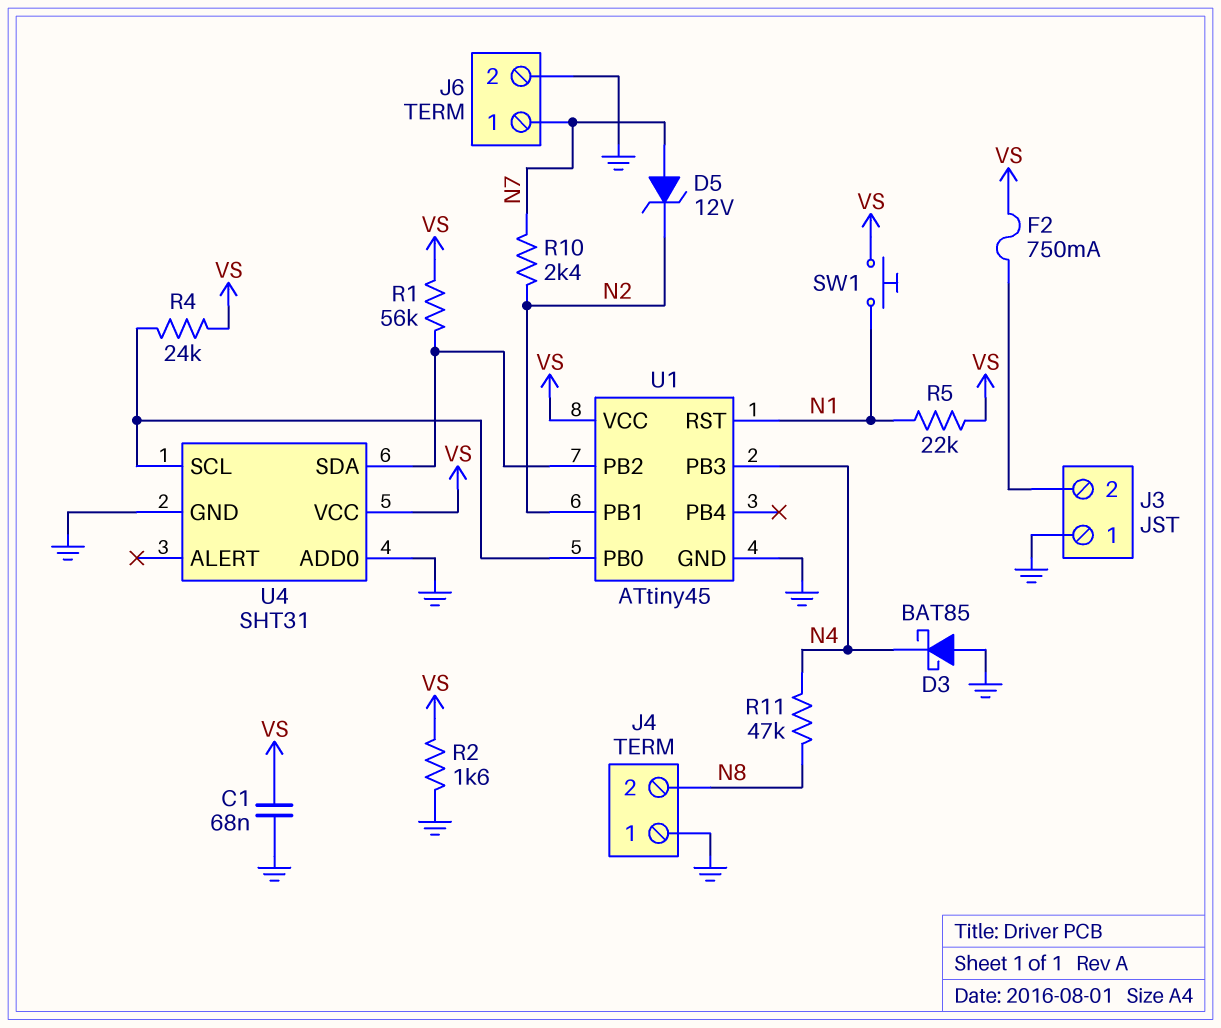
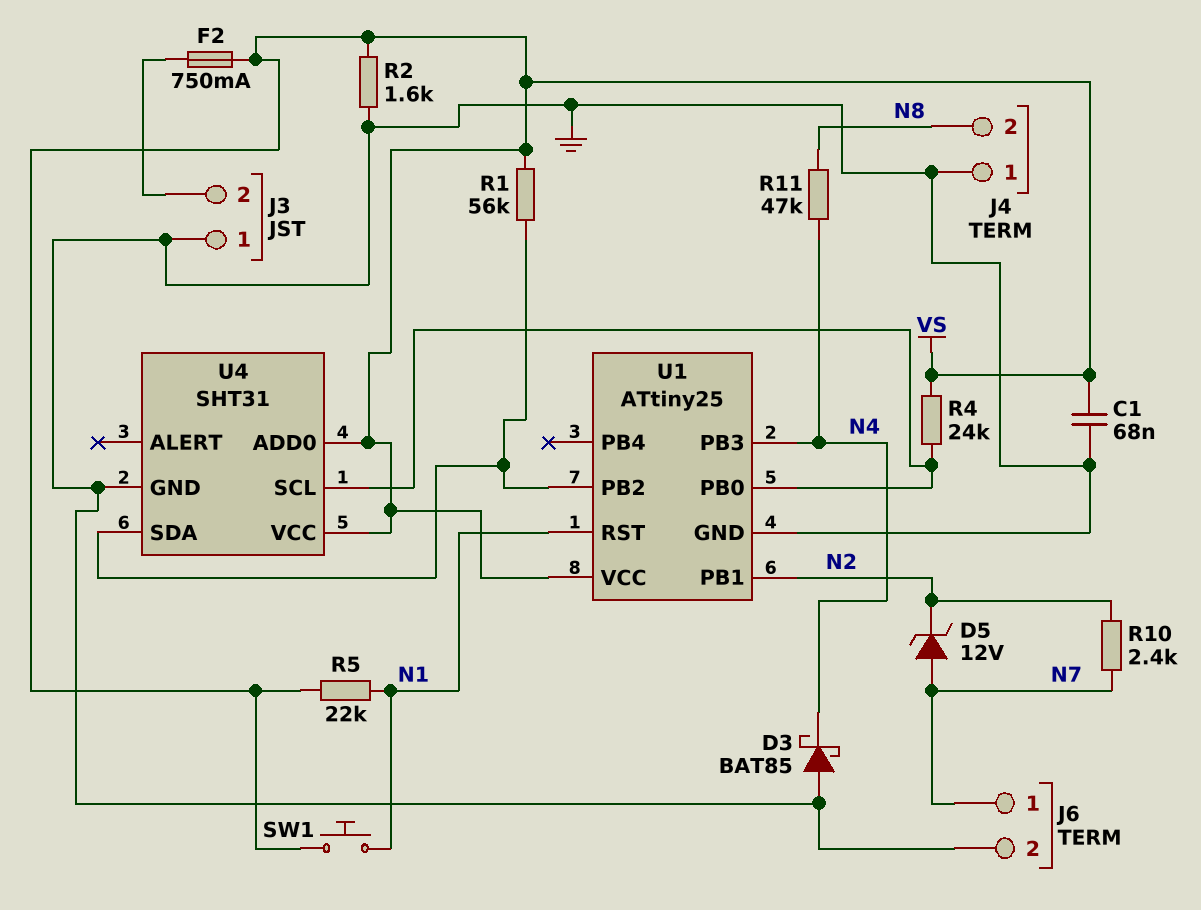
U1: ATtiny45 -> ATtiny25
U4 pin ADD0: GND -> VS

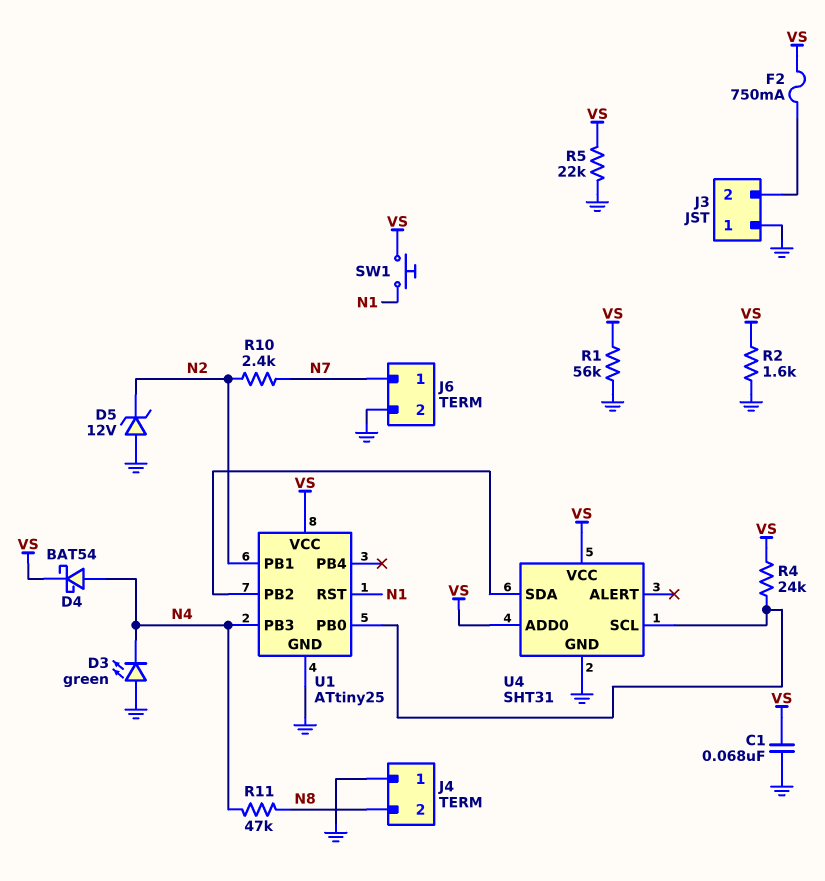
D3: schottky BAT85 (A GND, K N4) -> LED green (A GND, K N4)
D4: none -> schottky BAT54 (A N4, K VS)
D5: zener 12V (A N7, K N2) -> zener 12V (A GND, K N2)
R1: 56k (U1/PB2, VS) -> 56k (GND, VS)
R5: 22k (N1, VS) -> 22k (GND, VS)

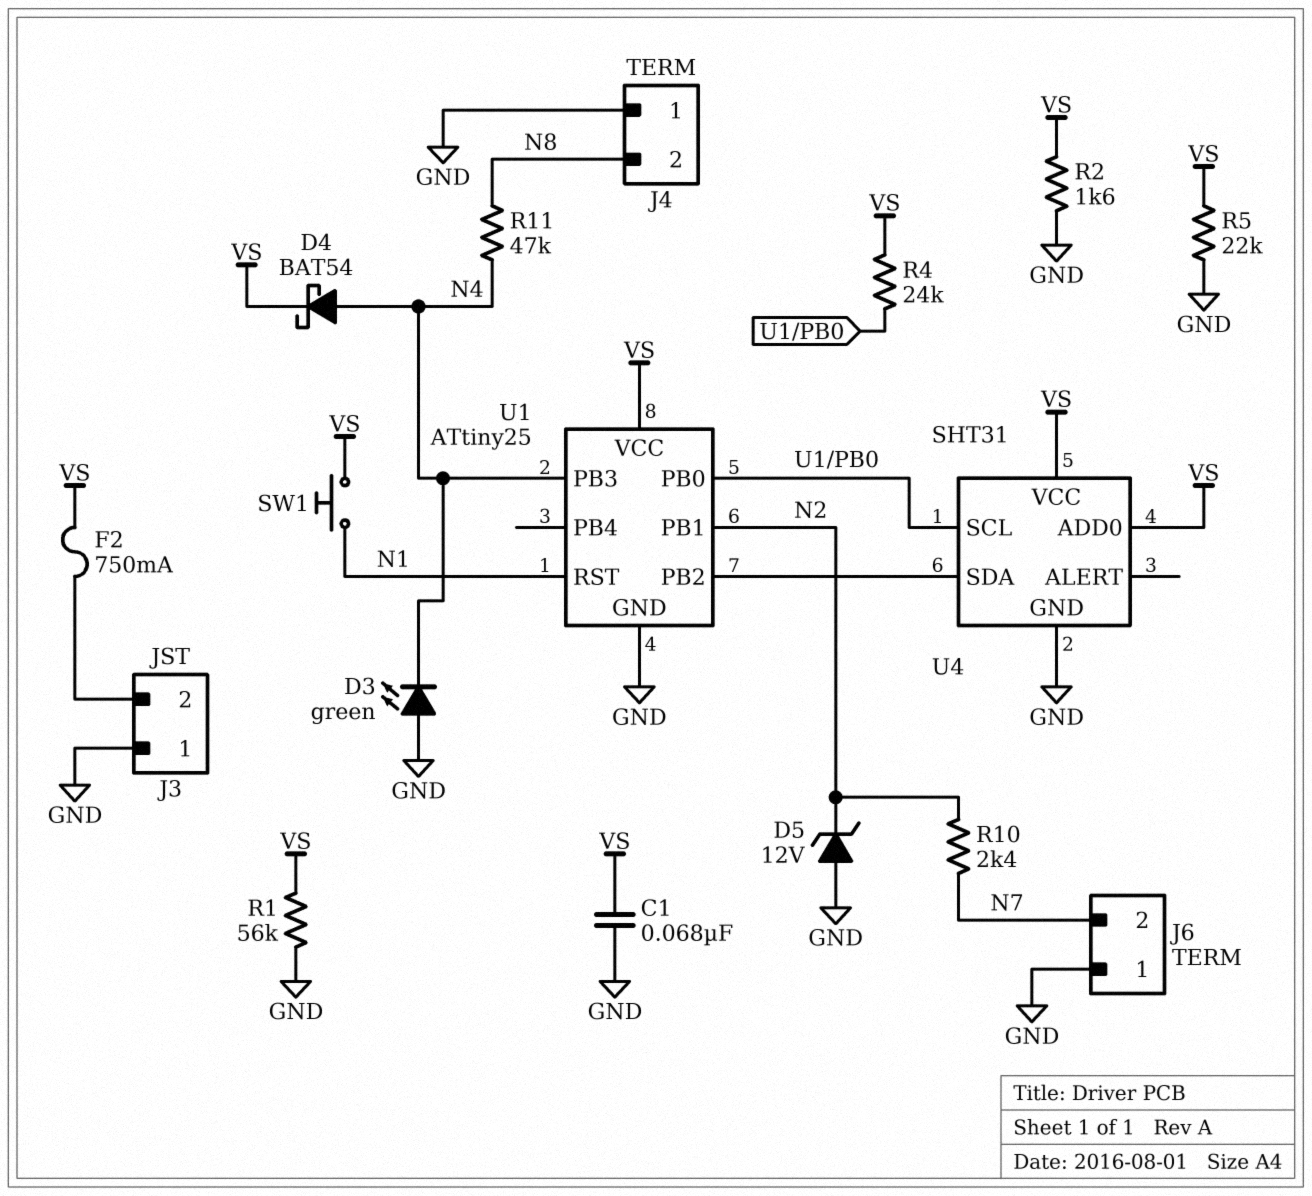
J6 pin 1: N7 -> GND
J6 pin 2: GND -> N7

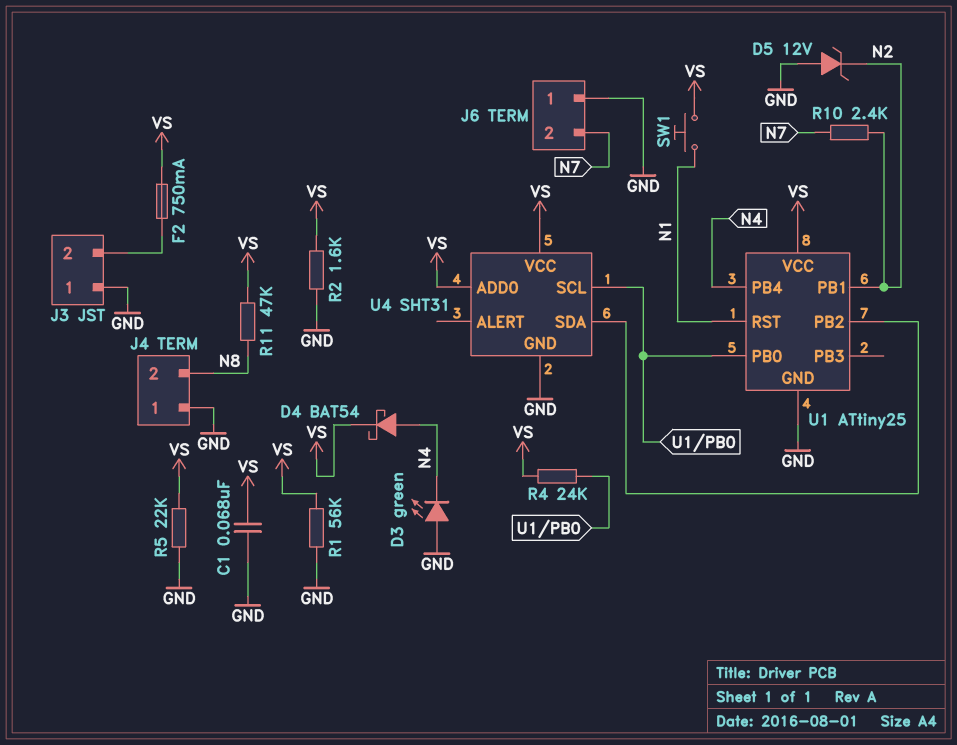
R11: 47k (N4, N8) -> 47k (N8, VS)
U1 pin PB3: N4 -> none
U1 pin PB4: none -> N4

